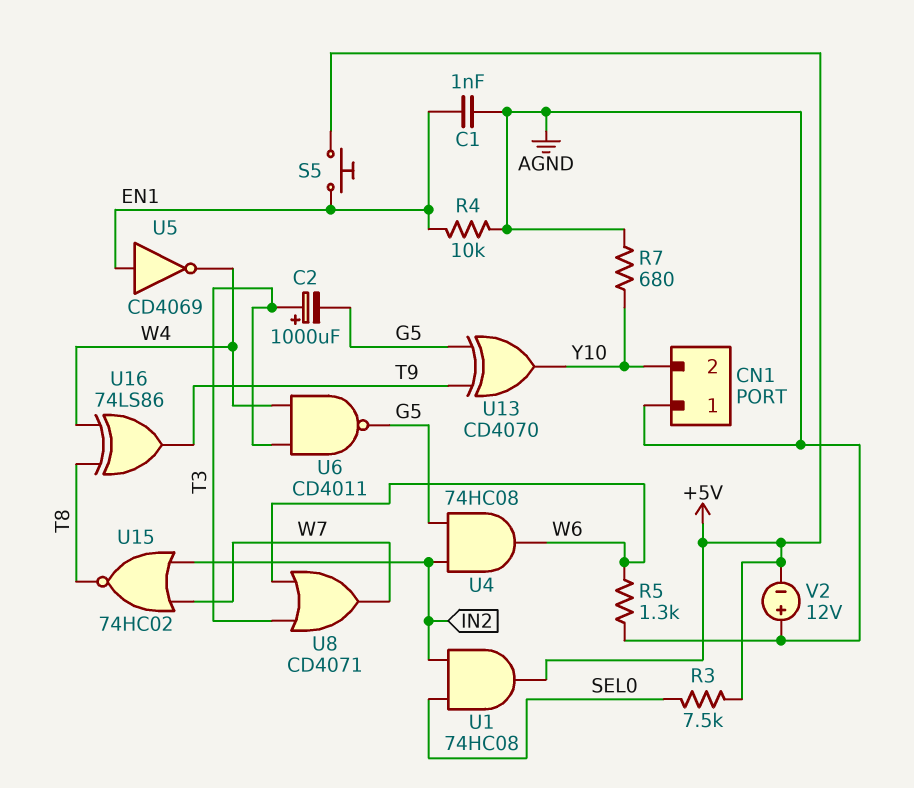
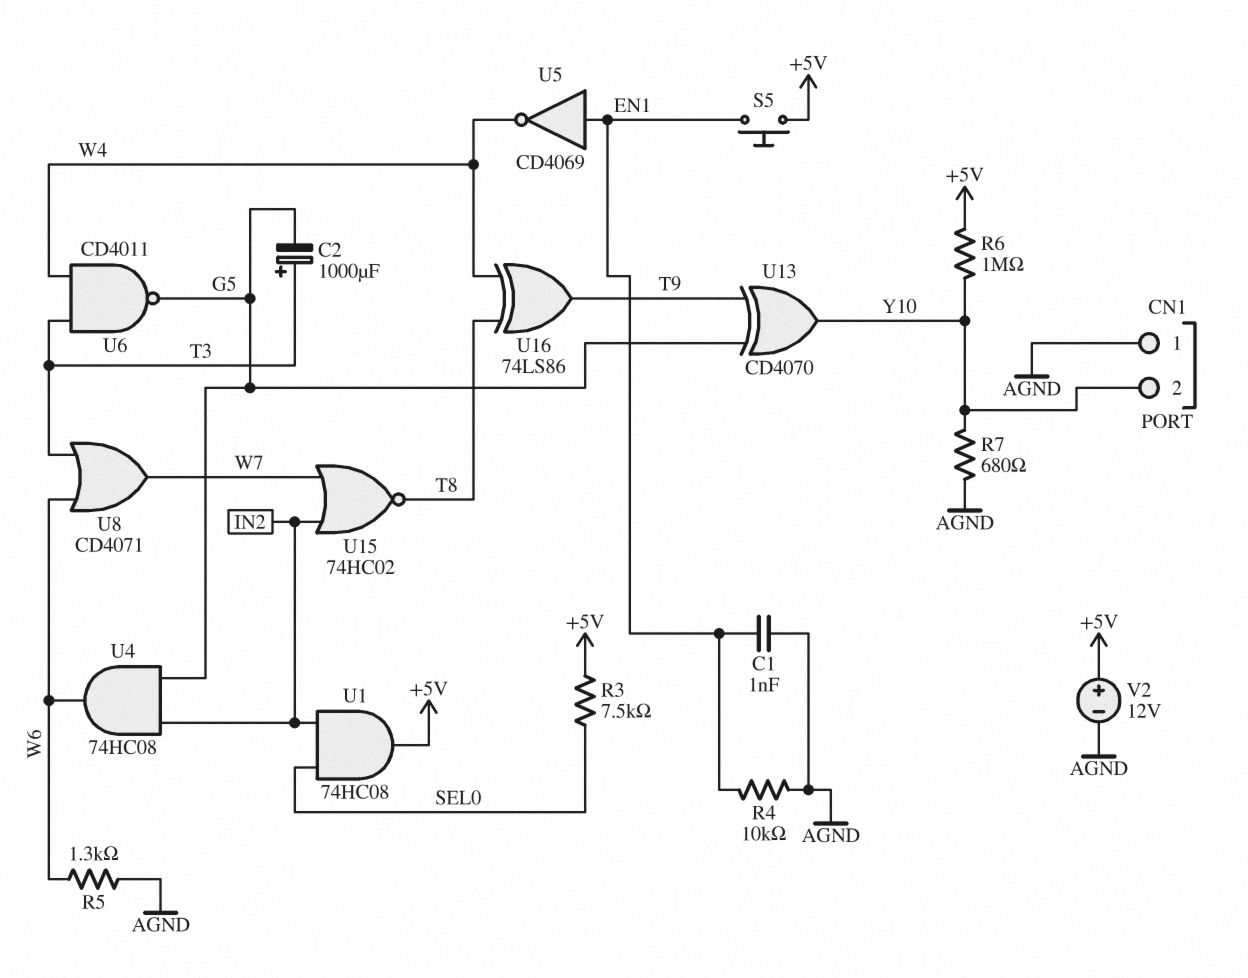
R6: none -> 1M (+5V, Y10)
V2: 12V (plus AGND, minus +5V) -> 12V (plus +5V, minus AGND)

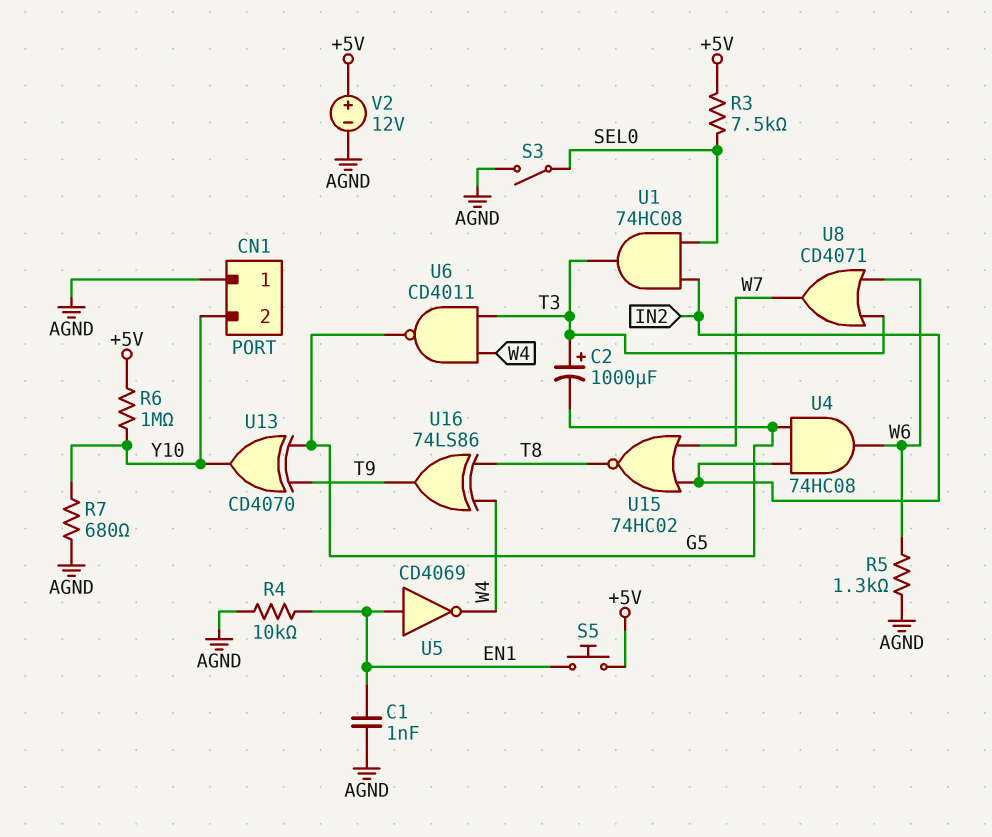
S3: none -> switch (AGND, SEL0)
U1: AND 74HC08 (in IN2, in SEL0, out +5V) -> AND 74HC08 (in IN2, in SEL0, out T3)

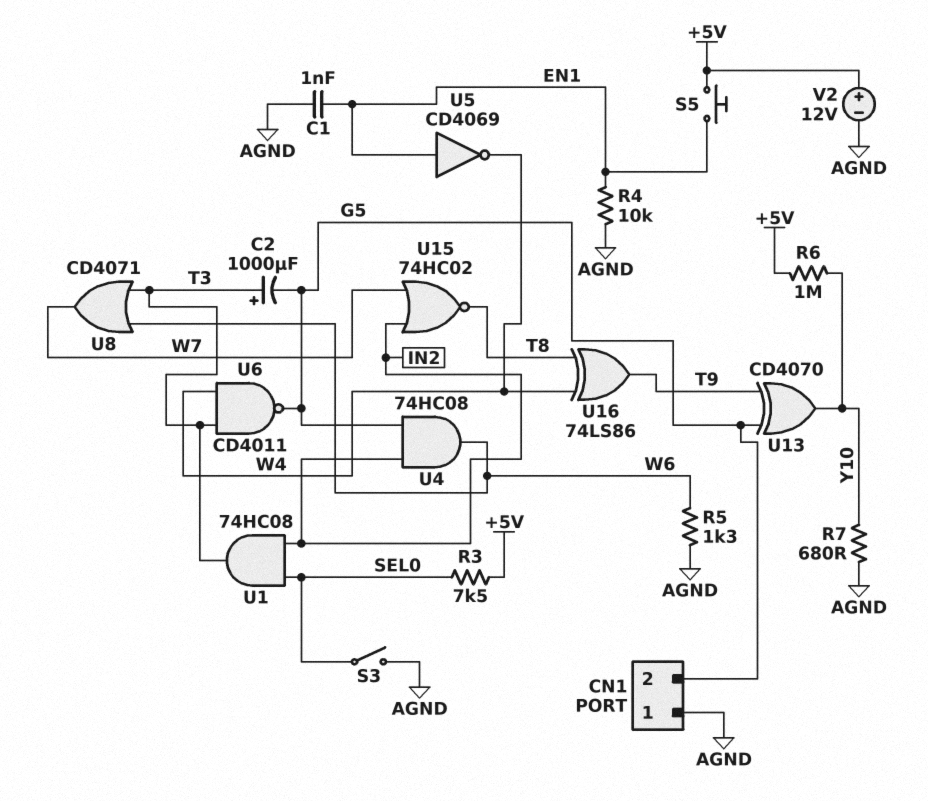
CN1 pin 2: Y10 -> G5

